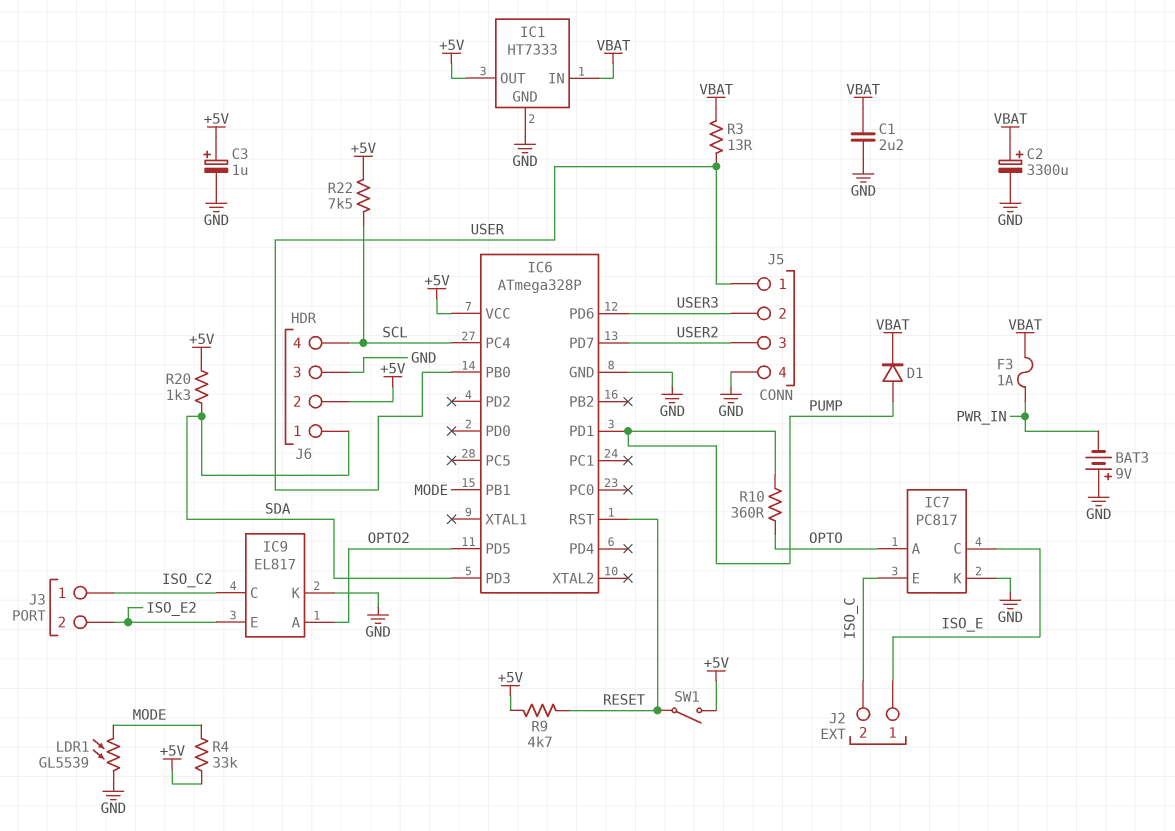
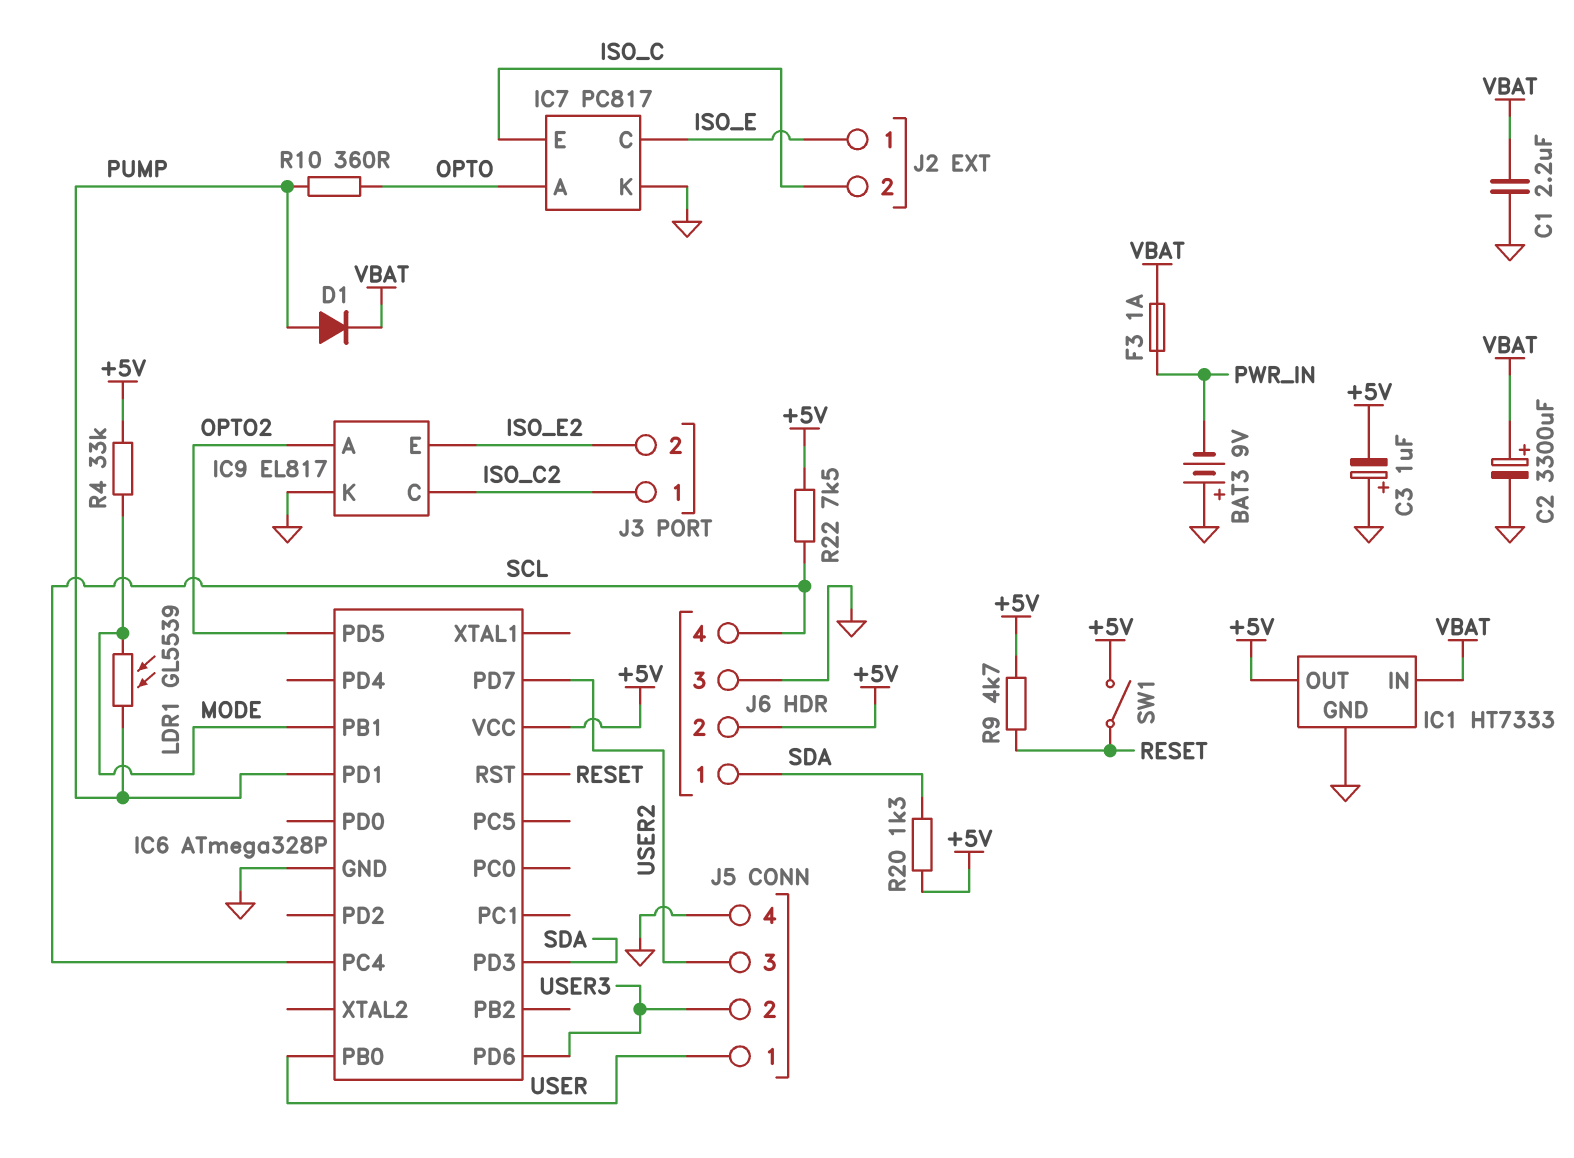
C3: 1uF (plus +5V, minus GND) -> 1uF (plus GND, minus +5V)
LDR1: GL5539 (GND, MODE) -> GL5539 (MODE, PUMP)
R3: 13 (USER, VBAT) -> none

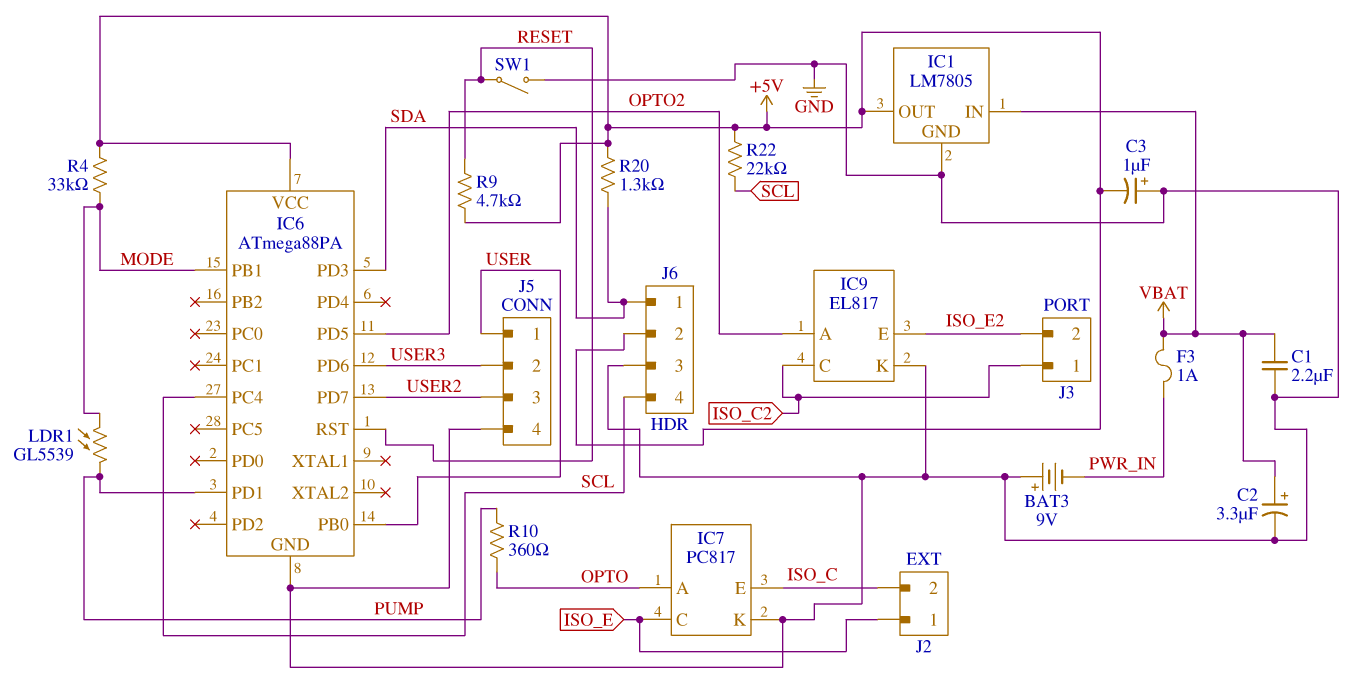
C2: 3300uF (plus VBAT, minus GND) -> 3.3uF (plus VBAT, minus GND)
D1: diode (A PUMP, K VBAT) -> none
IC1: HT7333 -> LM7805
IC6: ATmega328P -> ATmega88PA
R22: 7.5k (+5V, SCL) -> 22k (+5V, SCL)
SW1: switch (+5V, RESET) -> switch (GND, RESET)

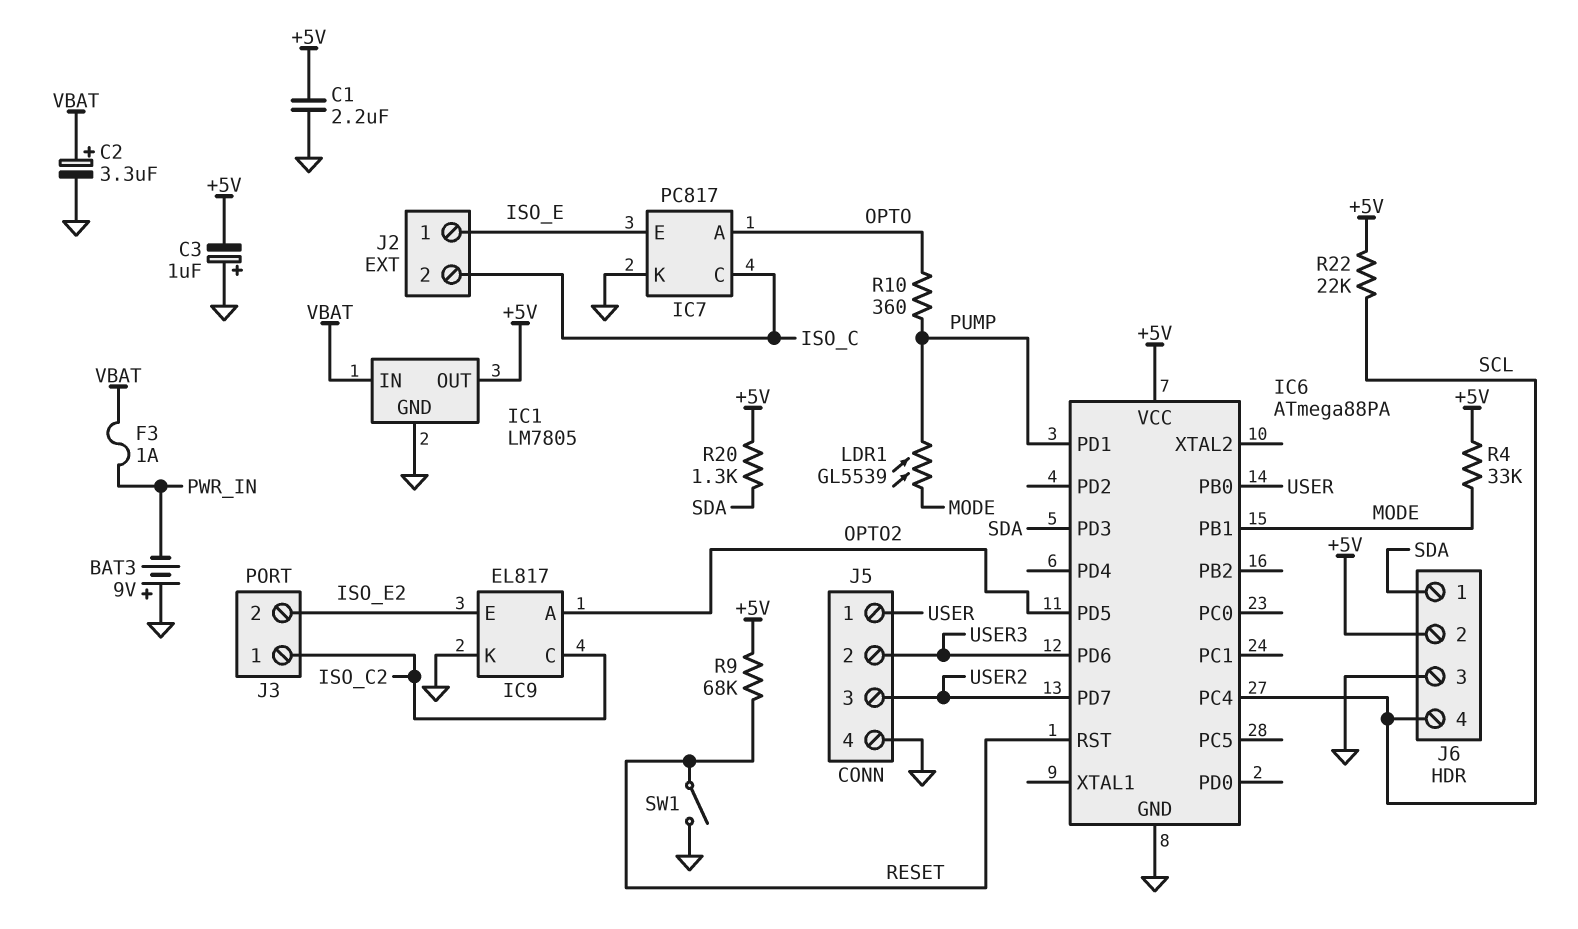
C1: 2.2uF (GND, VBAT) -> 2.2uF (+5V, GND)
IC7 pin C: ISO_E -> ISO_C
IC7 pin E: ISO_C -> ISO_E
R9: 4.7k (+5V, RESET) -> 68k (+5V, RESET)

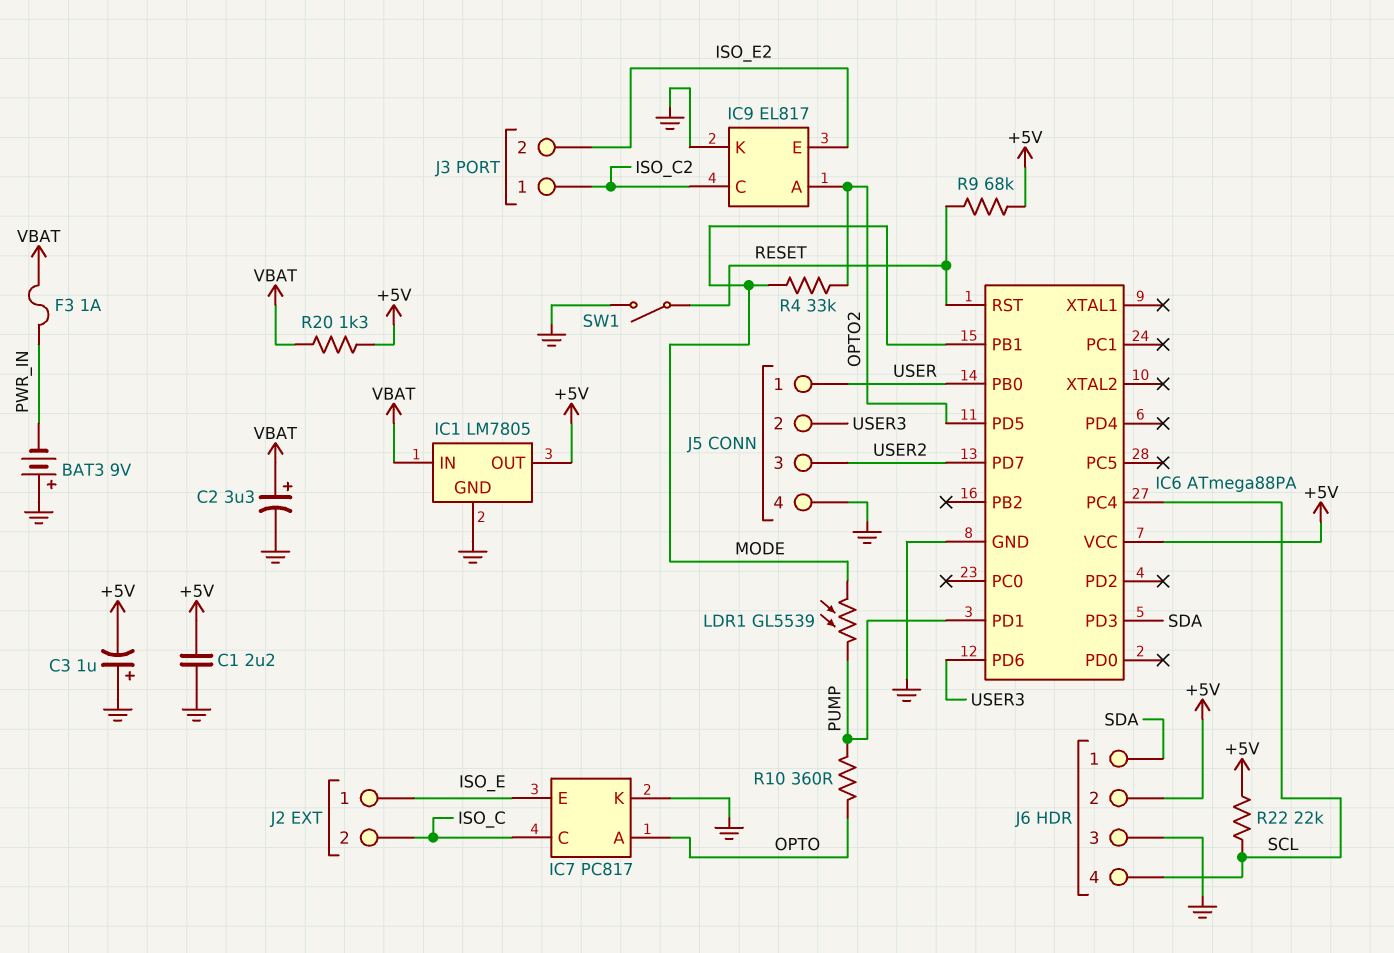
R4: 33k (+5V, MODE) -> 33k (MODE, OPTO2)
R20: 1.3k (+5V, SDA) -> 1.3k (+5V, VBAT)

